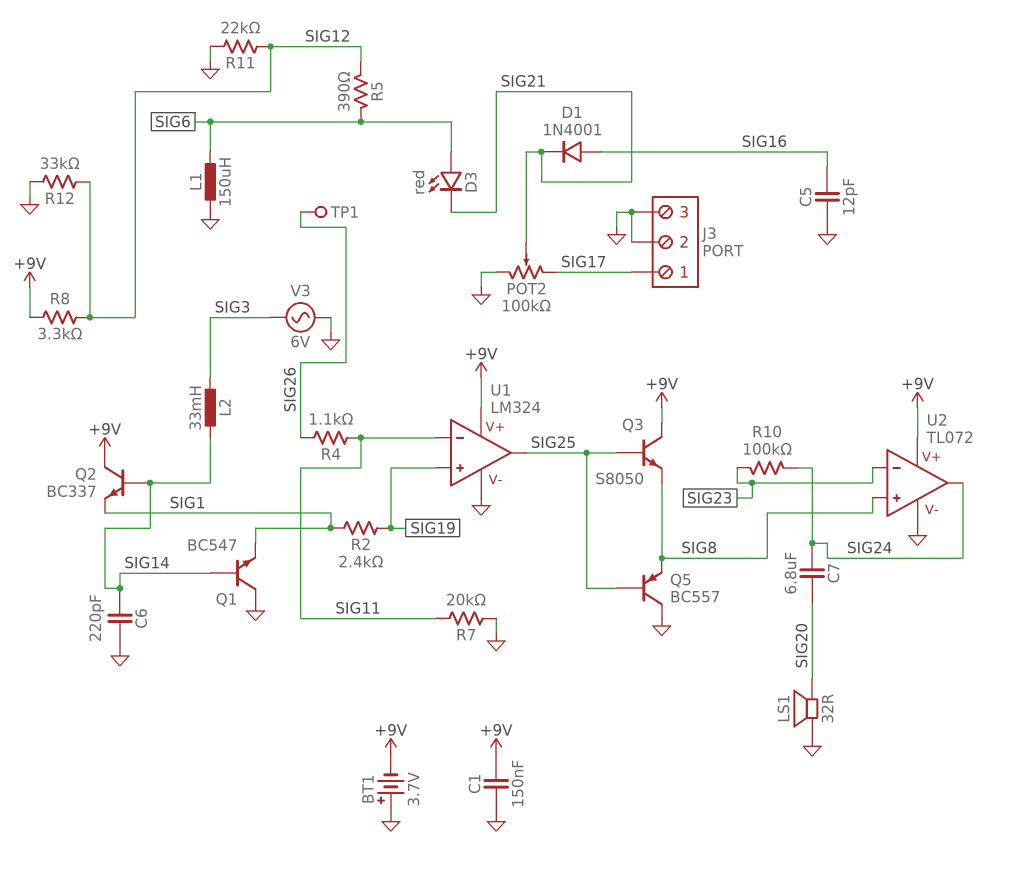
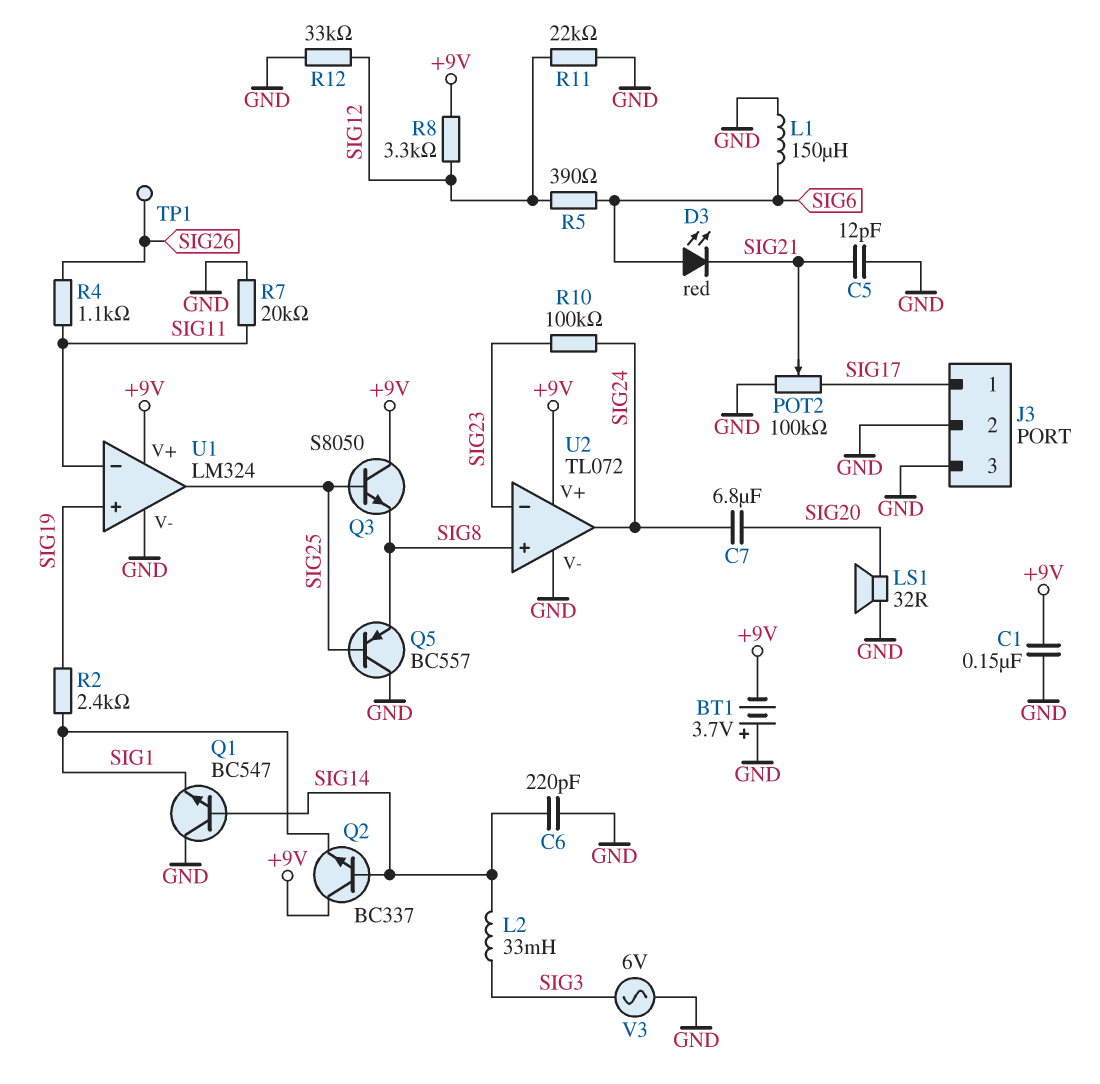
C5: 12pF (GND, SIG16) -> 12pF (GND, SIG21)
D1: diode 1N4001 (A SIG16, K SIG21) -> none

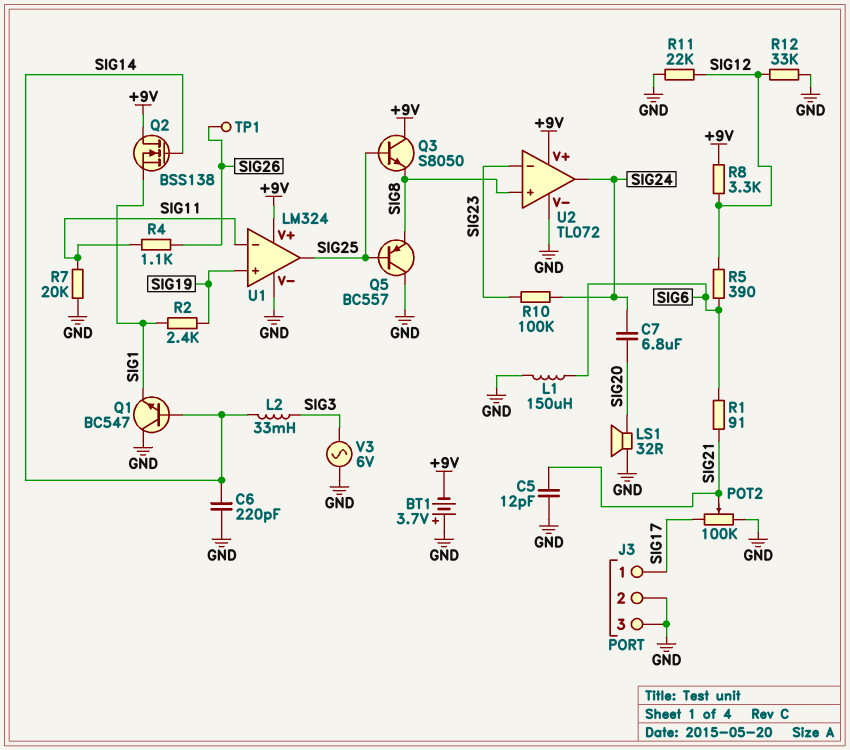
C1: 150nF (+9V, GND) -> none
D3: LED red (A SIG6, K SIG21) -> none
Q2: NPN BC337 (B SIG14, C +9V, E SIG1) -> NMOS BSS138 (G SIG14, D +9V, S SIG1)
R1: none -> 91 (SIG6, SIG21)

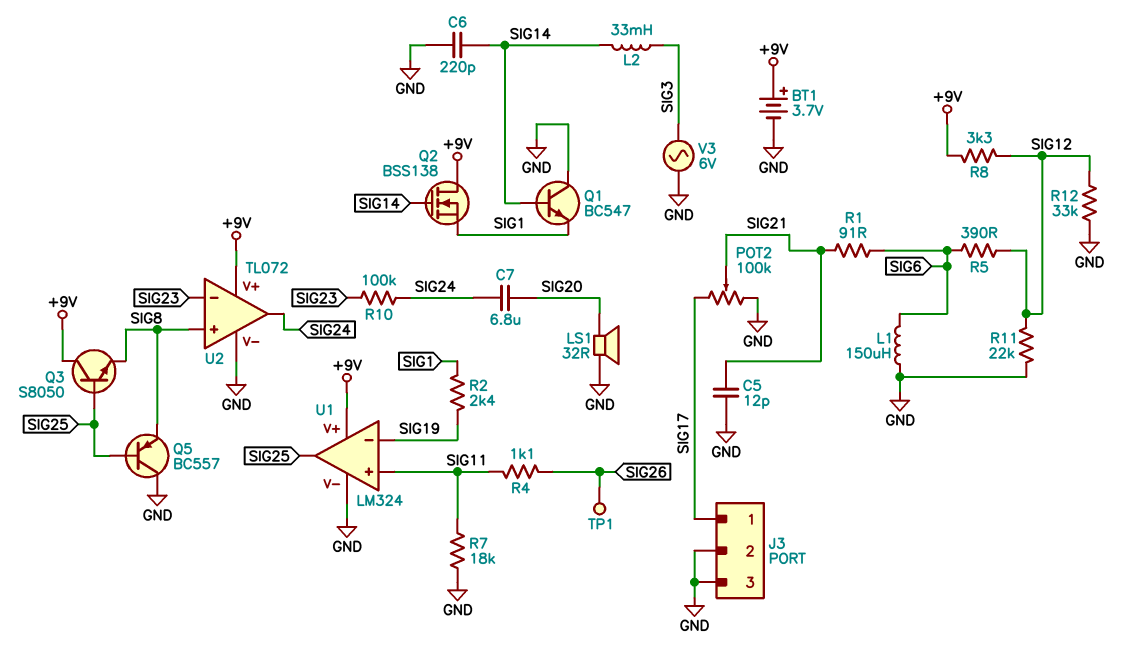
BT1: 3.7V (plus GND, minus +9V) -> 3.7V (plus +9V, minus GND)
R7: 20k (GND, SIG11) -> 18k (GND, SIG11)
U1 pin in+: SIG19 -> SIG11
U1 pin in-: SIG11 -> SIG19

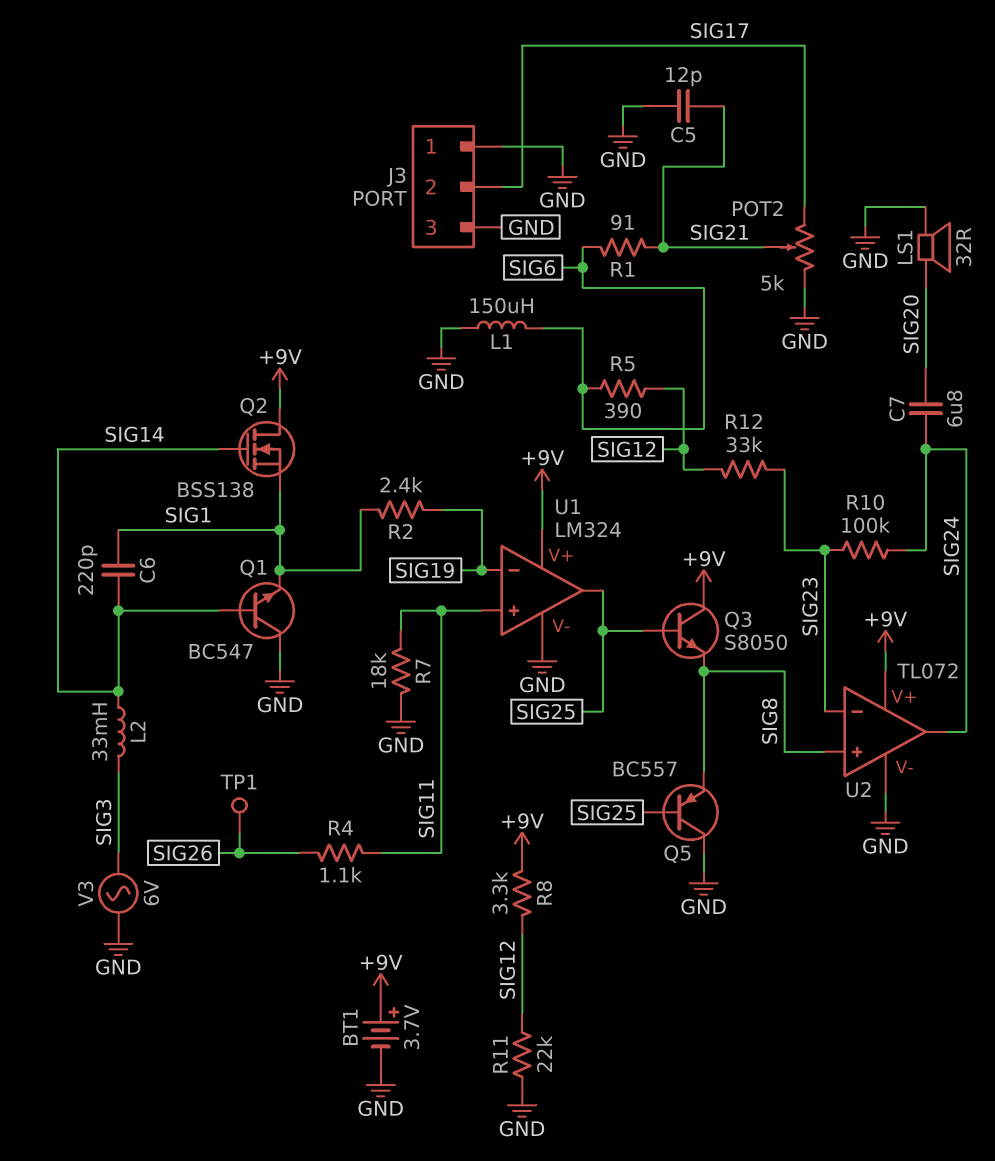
C6: 220pF (GND, SIG14) -> 220pF (SIG1, SIG14)
J3 pin 1: SIG17 -> GND
J3 pin 2: GND -> SIG17
POT2: 100k (GND, SIG17, wiper SIG21) -> 5k (GND, SIG17, wiper SIG21)
R12: 33k (GND, SIG12) -> 33k (SIG12, SIG23)

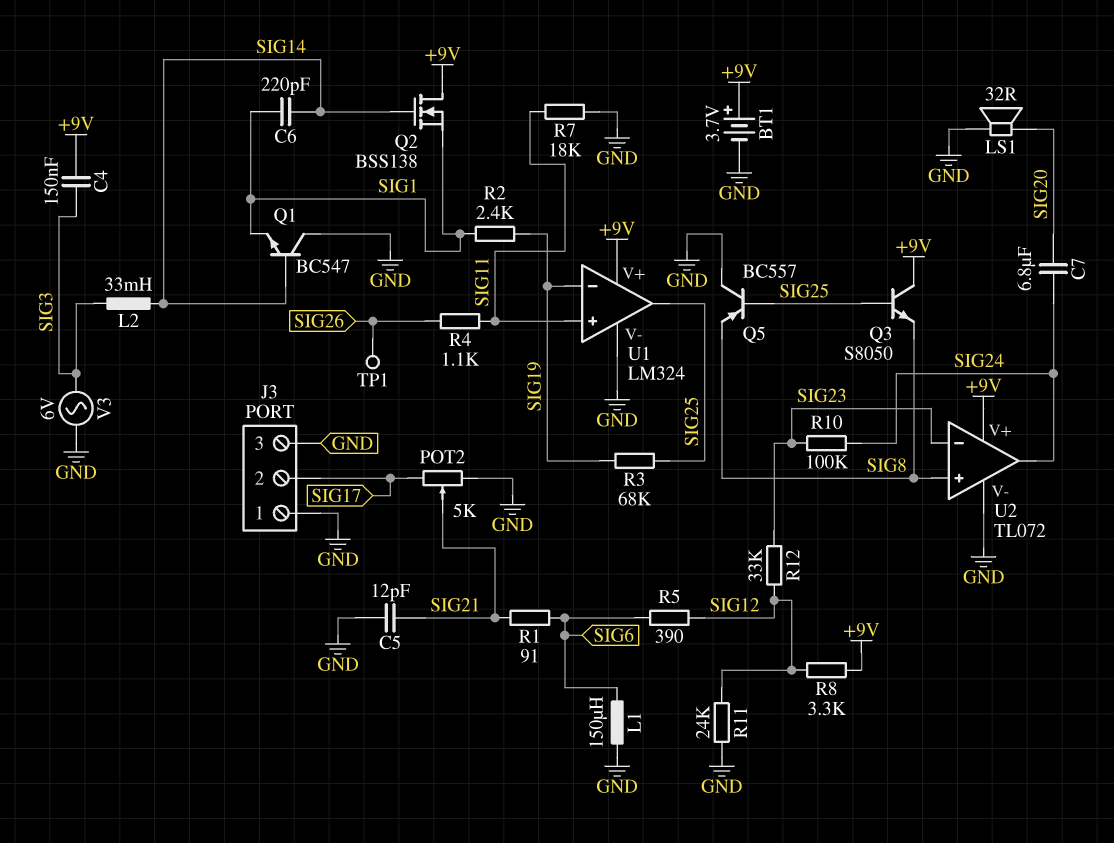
C4: none -> 150nF (+9V, SIG3)
R3: none -> 68k (SIG19, SIG25)
R11: 22k (GND, SIG12) -> 24k (GND, SIG12)

